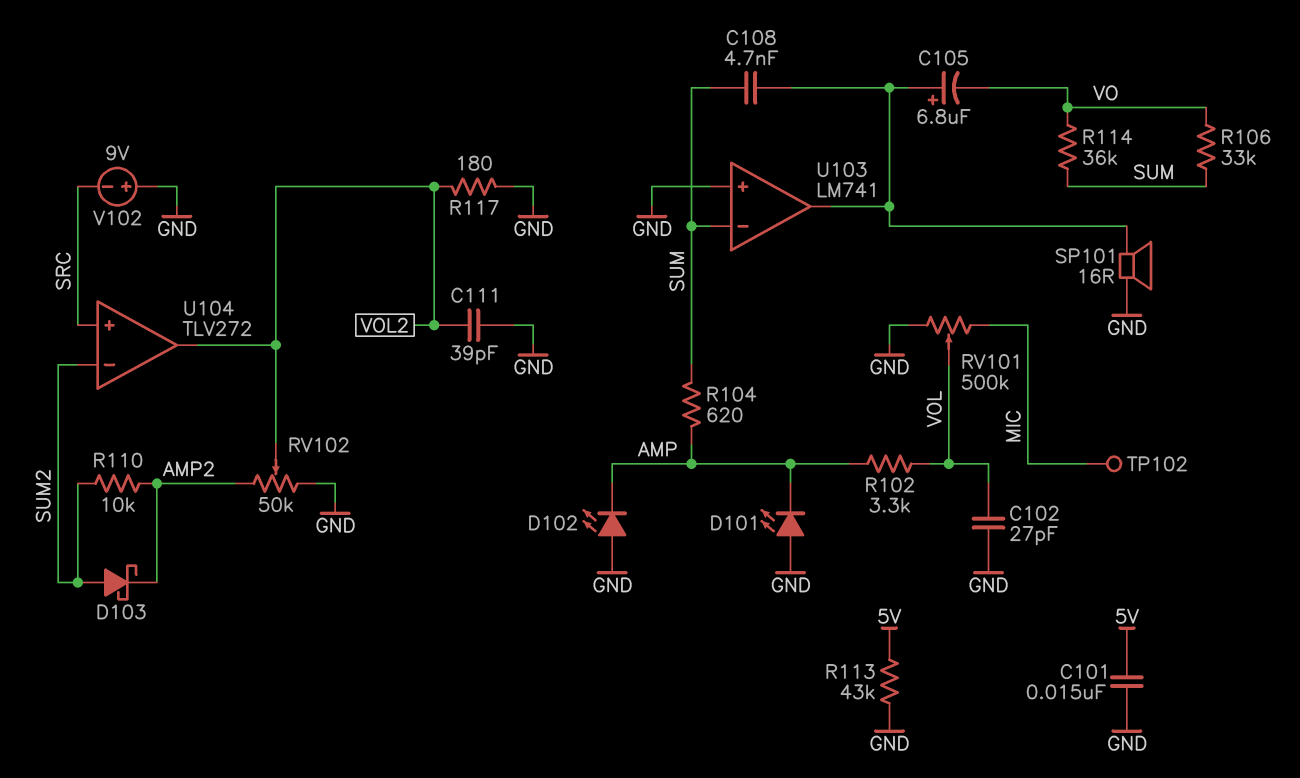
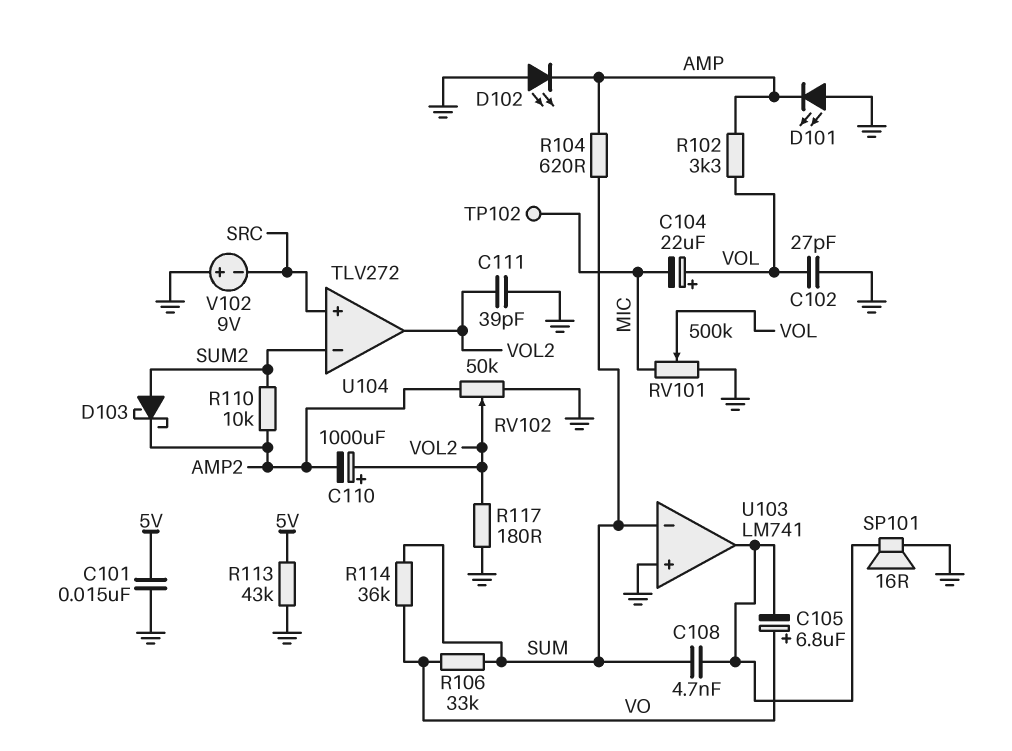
C104: none -> 22uF (plus VOL, minus MIC)
C105: 6.8uF (plus U103/out, minus VO) -> 6.8uF (plus VO, minus U103/out)
C110: none -> 1000uF (plus VOL2, minus AMP2)

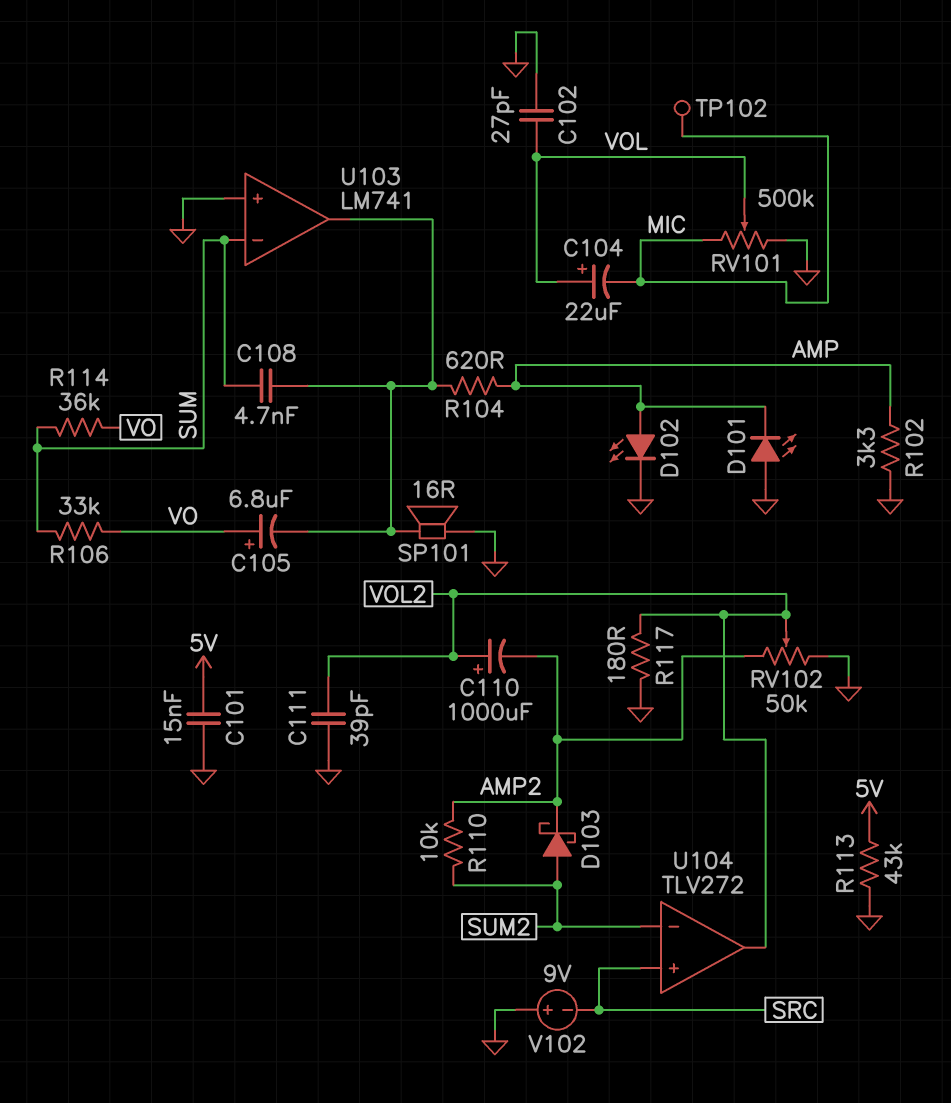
D102: LED (A GND, K AMP) -> LED (A AMP, K GND)
R102: 3.3k (AMP, VOL) -> 3.3k (AMP, GND)
R104: 620 (AMP, SUM) -> 620 (AMP, U103/out)

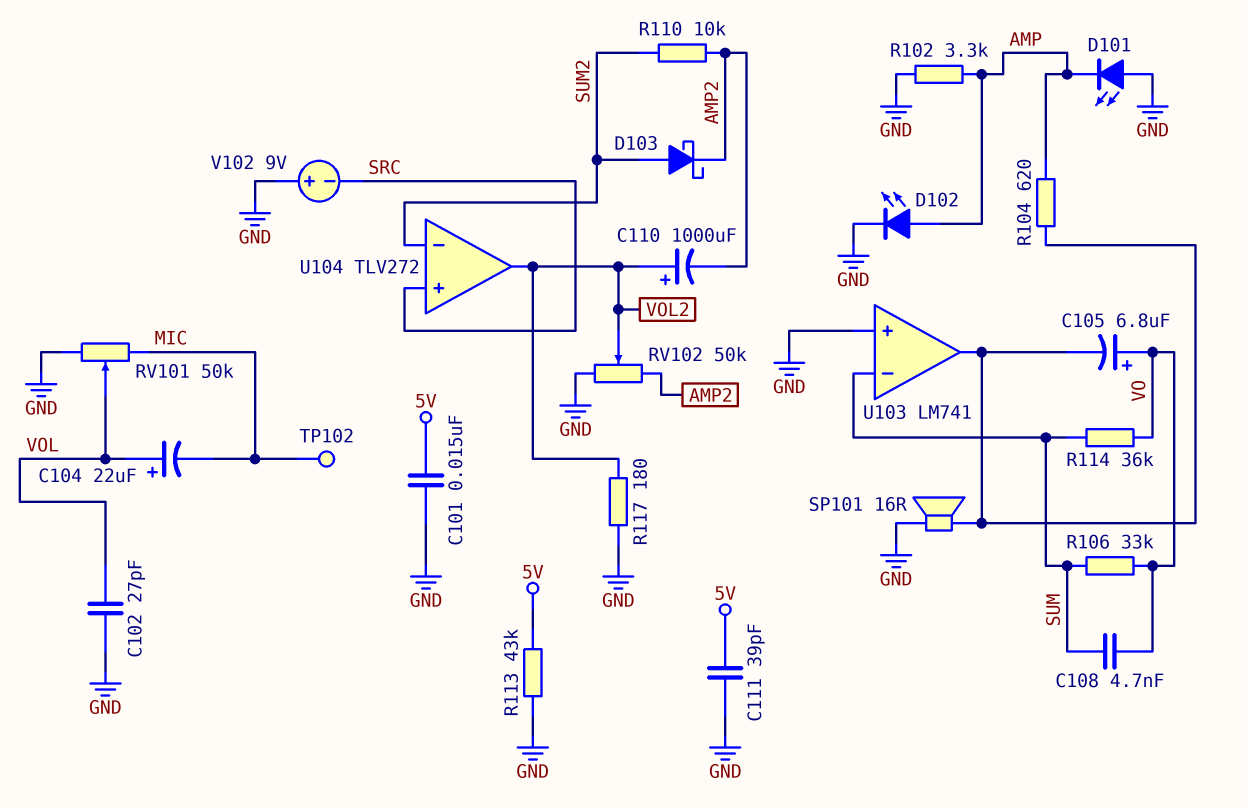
C108: 4.7nF (SUM, U103/out) -> 4.7nF (SUM, VO)
C111: 39pF (GND, VOL2) -> 39pF (5V, GND)
RV101: 500k (GND, MIC, wiper VOL) -> 50k (GND, MIC, wiper VOL)

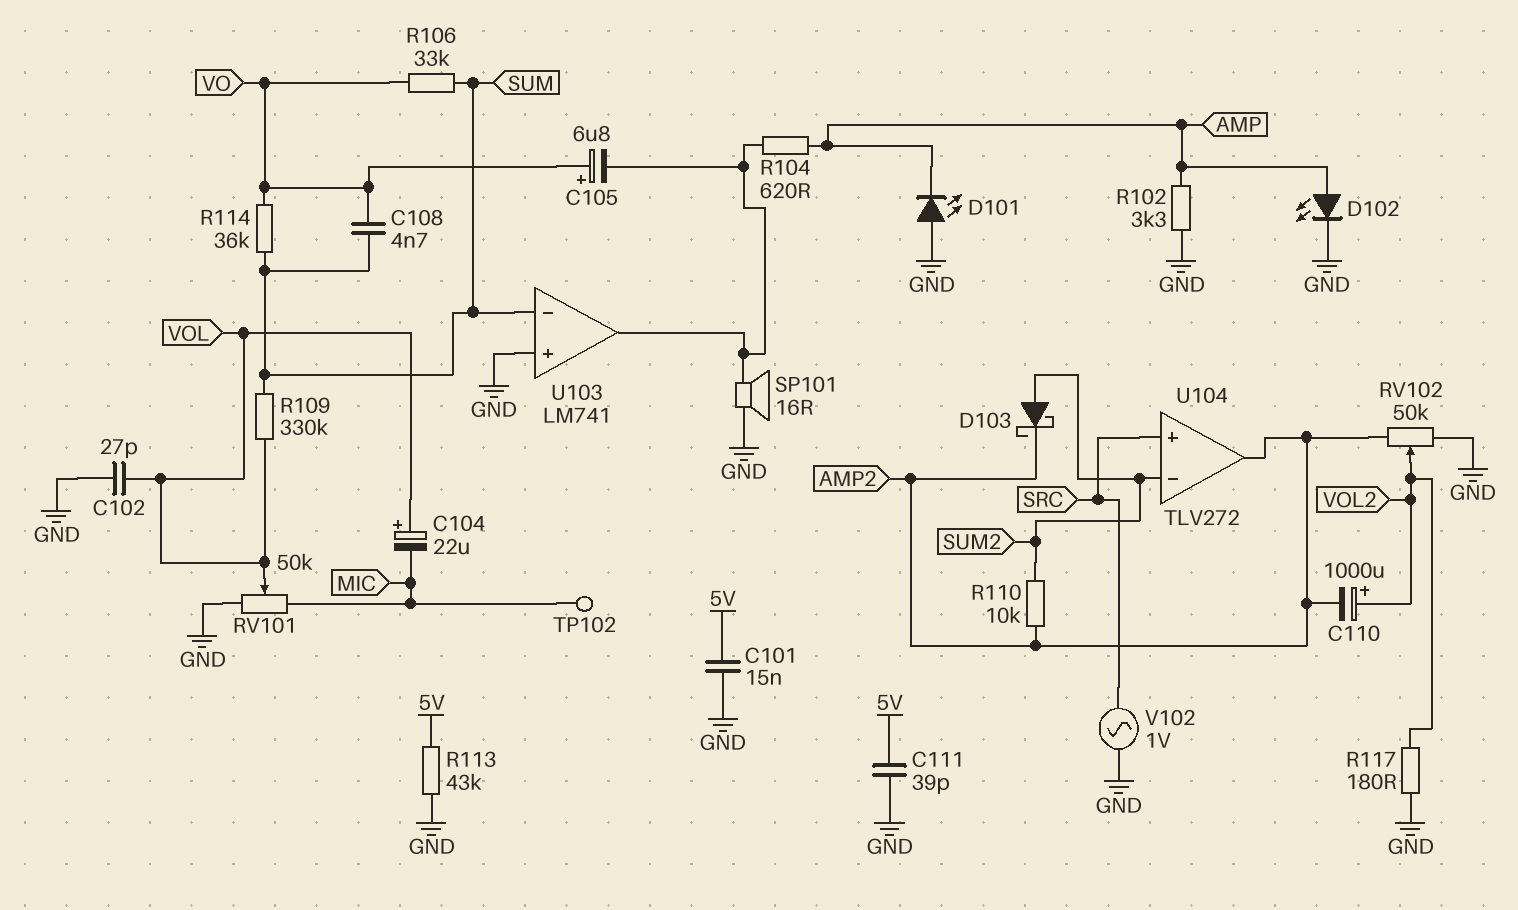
R109: none -> 330k (SUM, VOL)
U104 pin out: VOL2 -> AMP2
V102: 9V (plus GND, minus SRC) -> AC 1V (GND, SRC)

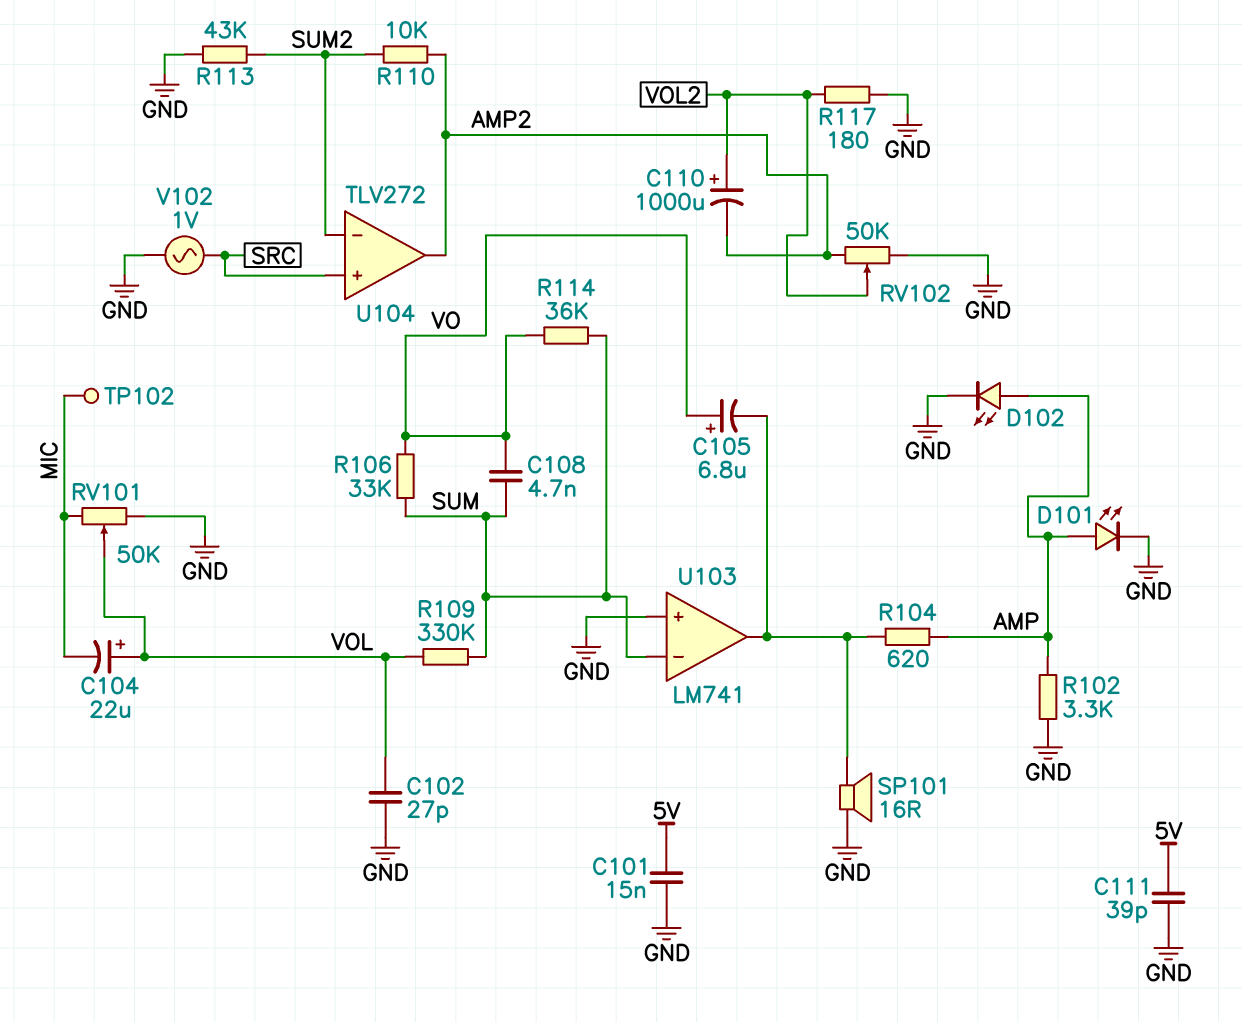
D101: LED (A GND, K AMP) -> LED (A AMP, K GND)
D103: schottky (A SUM2, K AMP2) -> none
R113: 43k (5V, GND) -> 43k (GND, SUM2)

